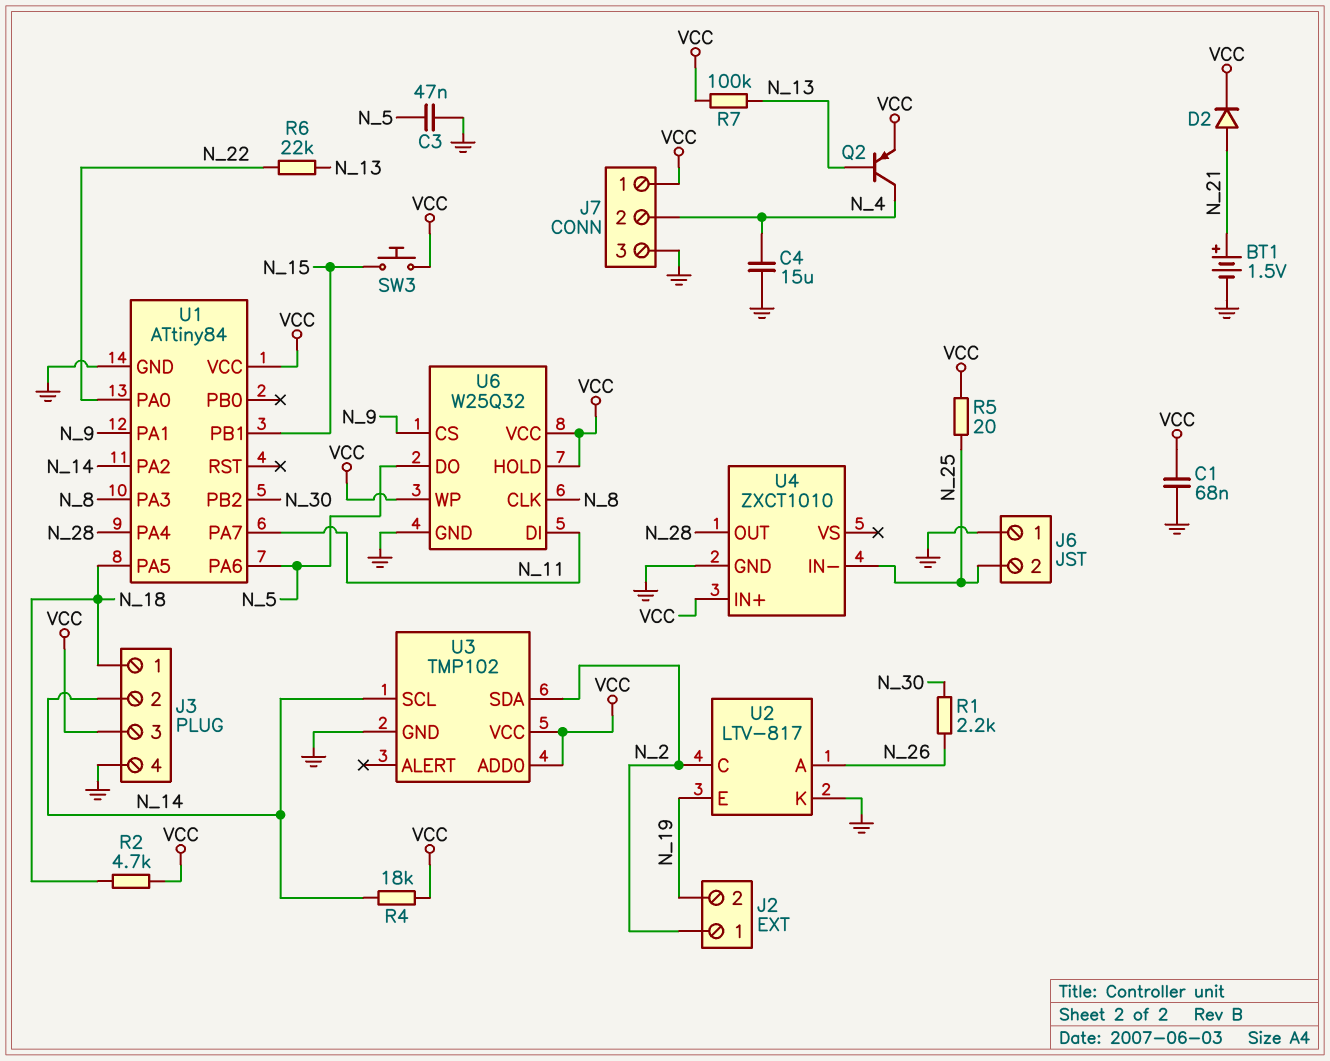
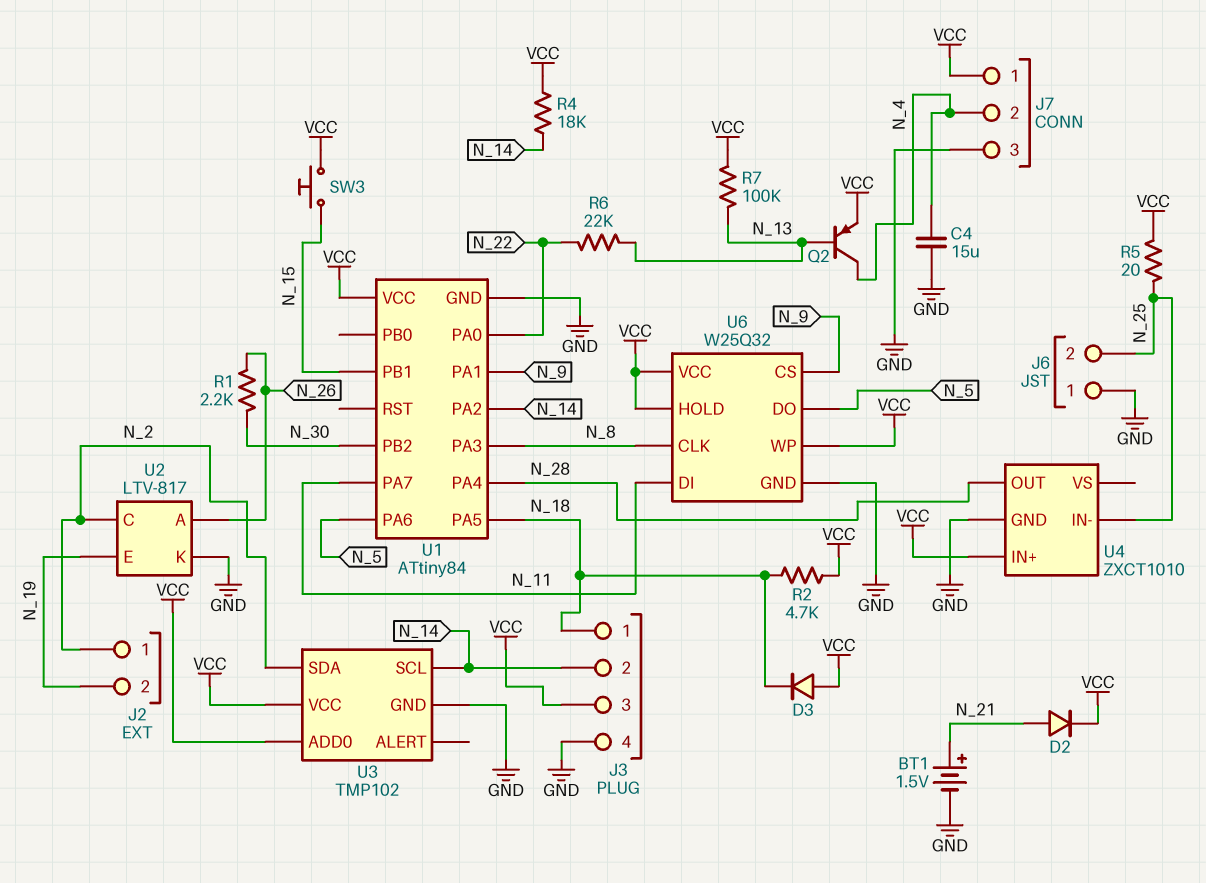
C1: 68nF (GND, VCC) -> none
C3: 47nF (GND, N_5) -> none
D3: none -> diode (A VCC, K N_18)

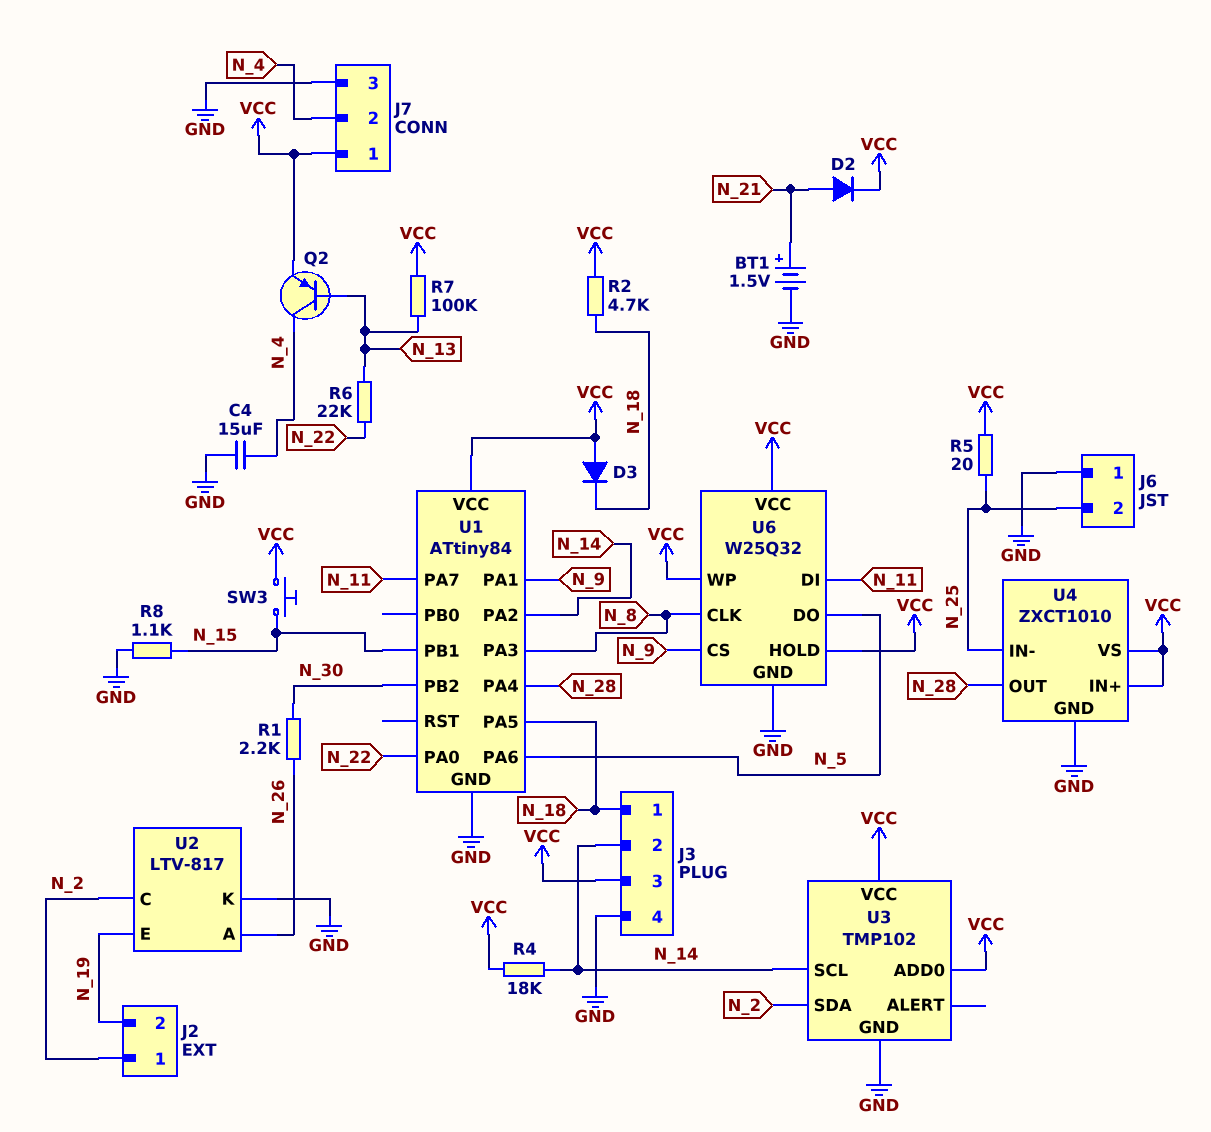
R8: none -> 1.1k (GND, N_15)
U4 pin VS: none -> VCC

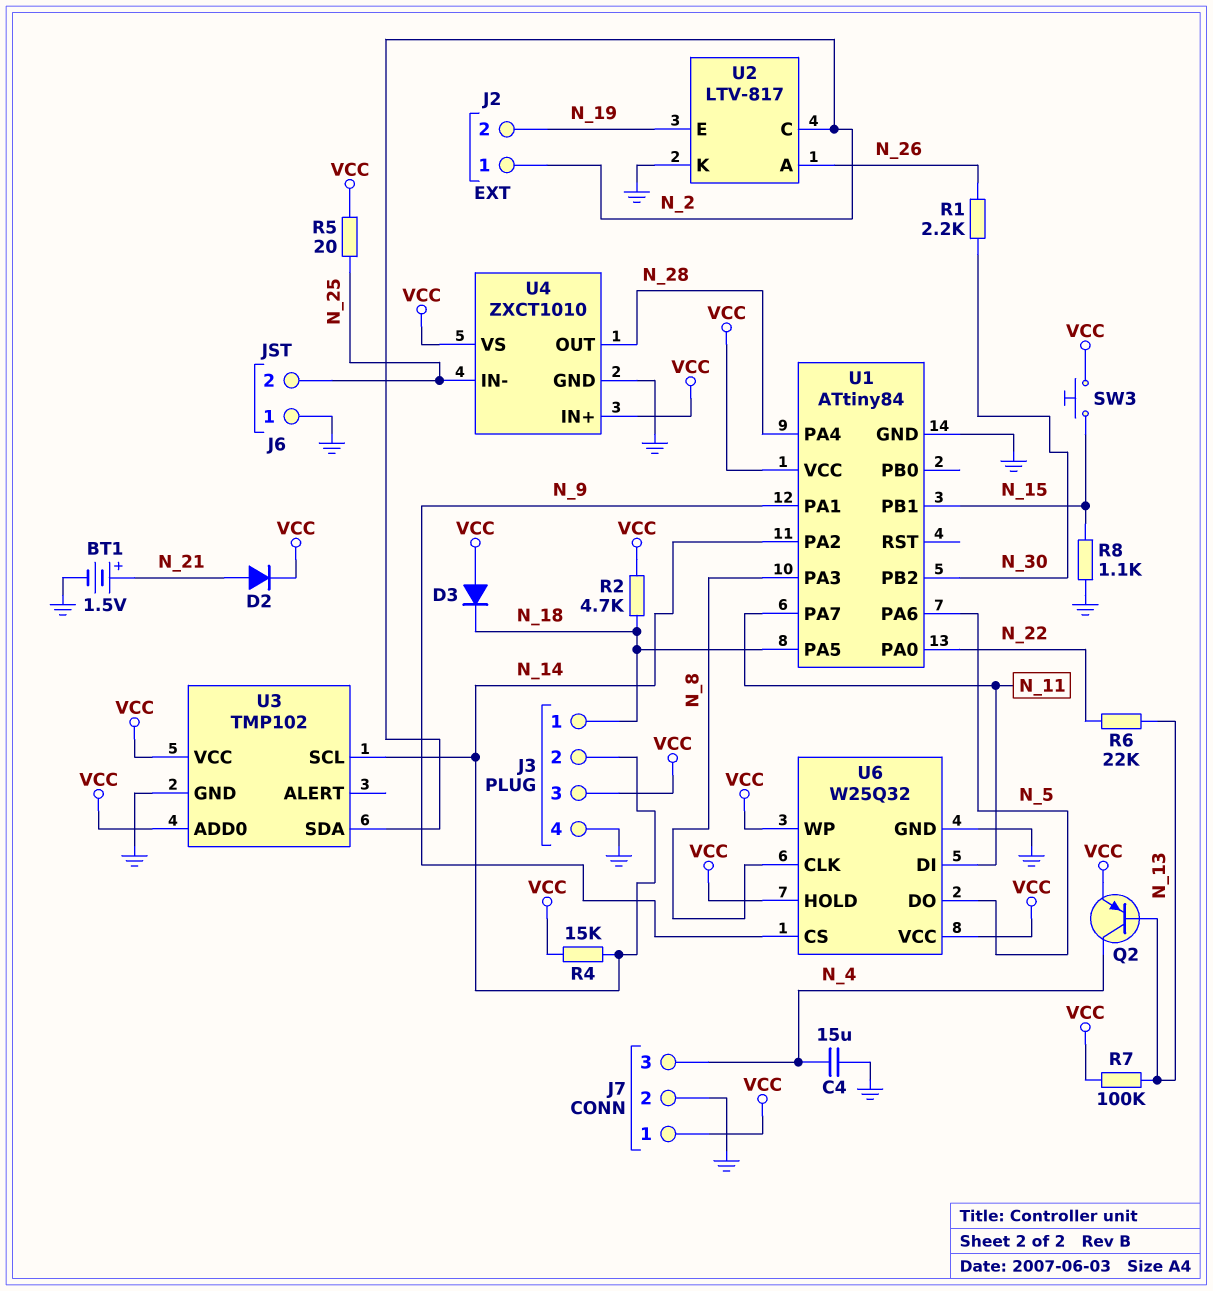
J7 pin 2: N_4 -> GND
J7 pin 3: GND -> N_4
R4: 18k (N_14, VCC) -> 15k (N_14, VCC)

